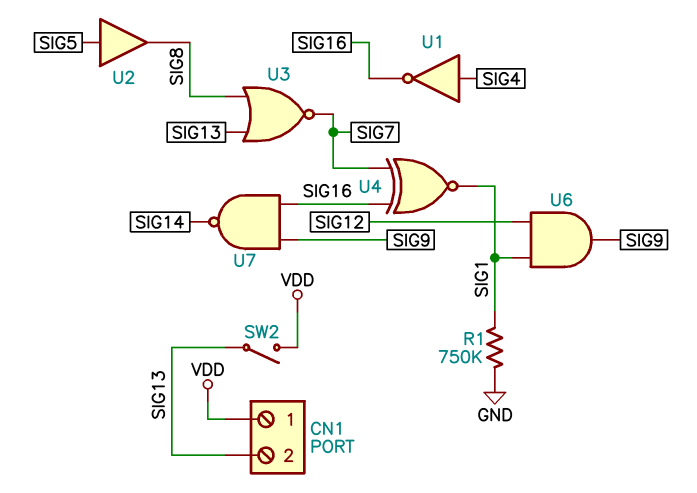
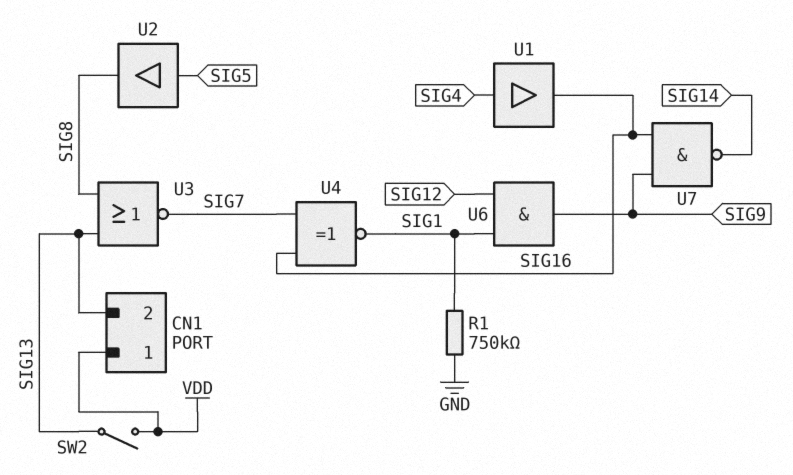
U1: NOT (in SIG4, out SIG16) -> buffer (in SIG4, out SIG16)

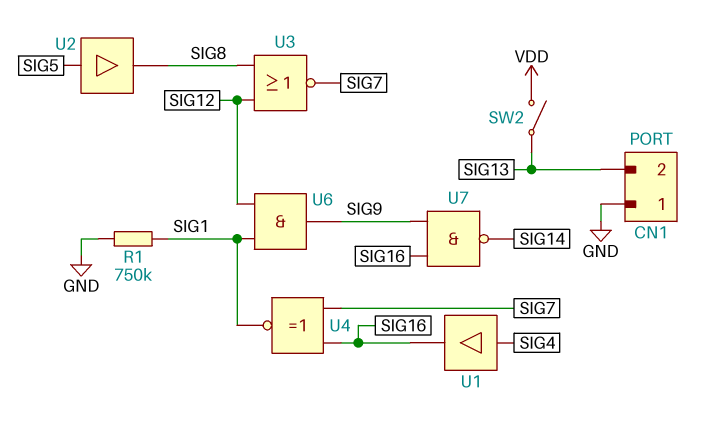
CN1 pin 1: VDD -> GND
U3: NOR (in SIG8, in SIG13, out SIG7) -> NOR (in SIG8, in SIG12, out SIG7)

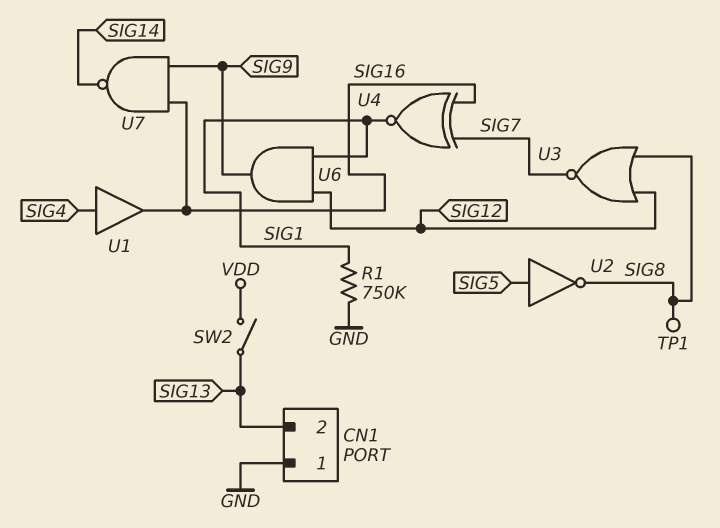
TP1: none -> test point (SIG8)
U2: buffer (in SIG5, out SIG8) -> NOT (in SIG5, out SIG8)

